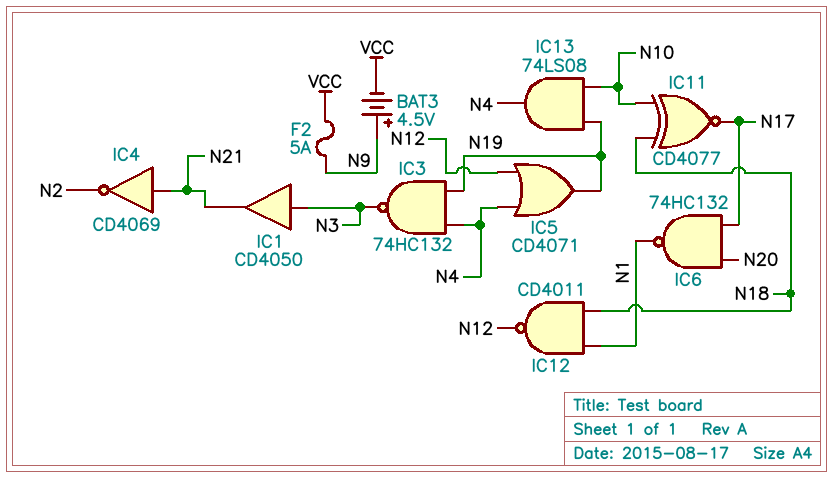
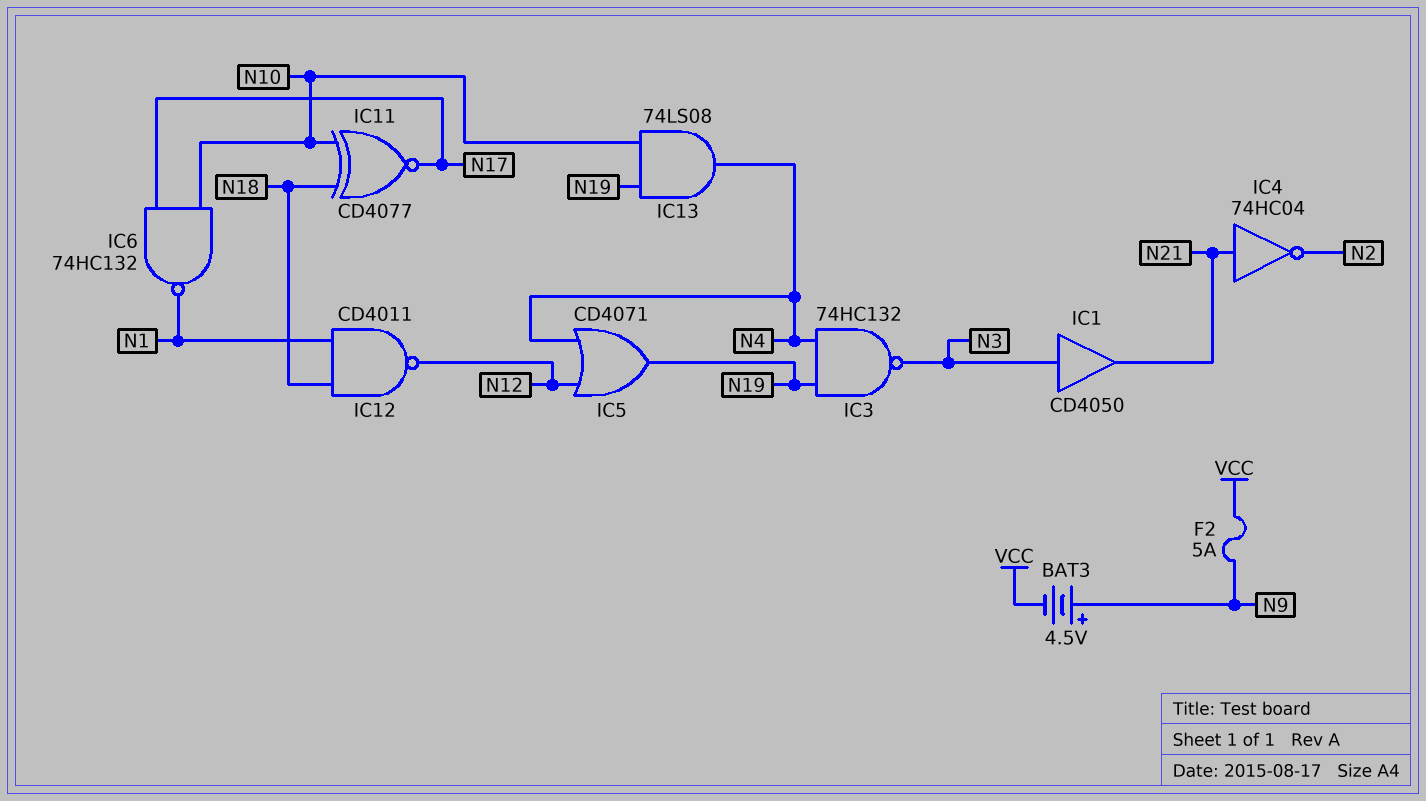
IC4: NOT CD4069 (in N21, out N2) -> NOT 74HC04 (in N21, out N2)
IC6: NAND 74HC132 (in N17, in N20, out N1) -> NAND 74HC132 (in N10, in N17, out N1)

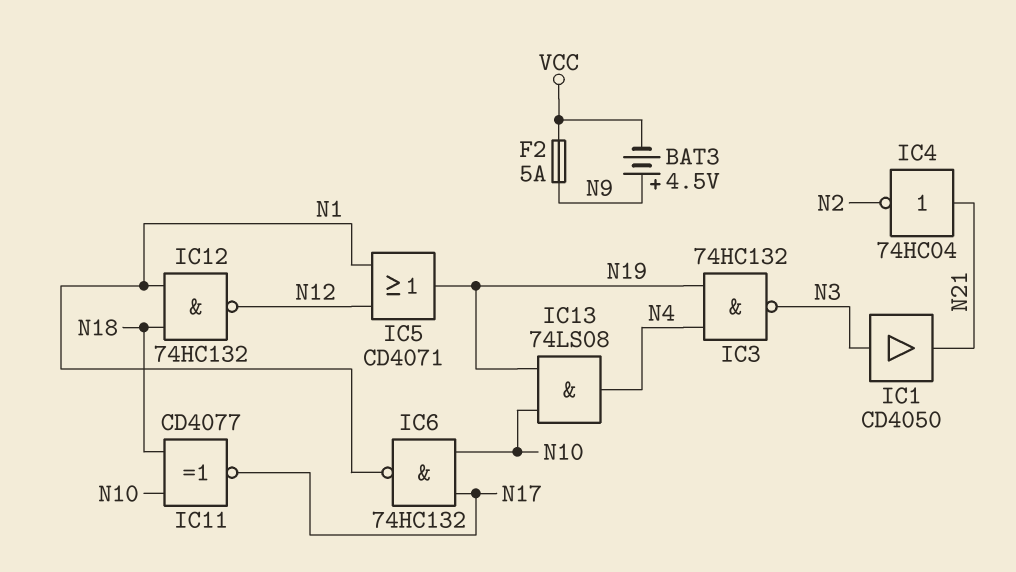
IC5: OR CD4071 (in N4, in N12, out N19) -> OR CD4071 (in N1, in N12, out N19)
IC12: NAND CD4011 (in N1, in N18, out N12) -> NAND 74HC132 (in N1, in N18, out N12)

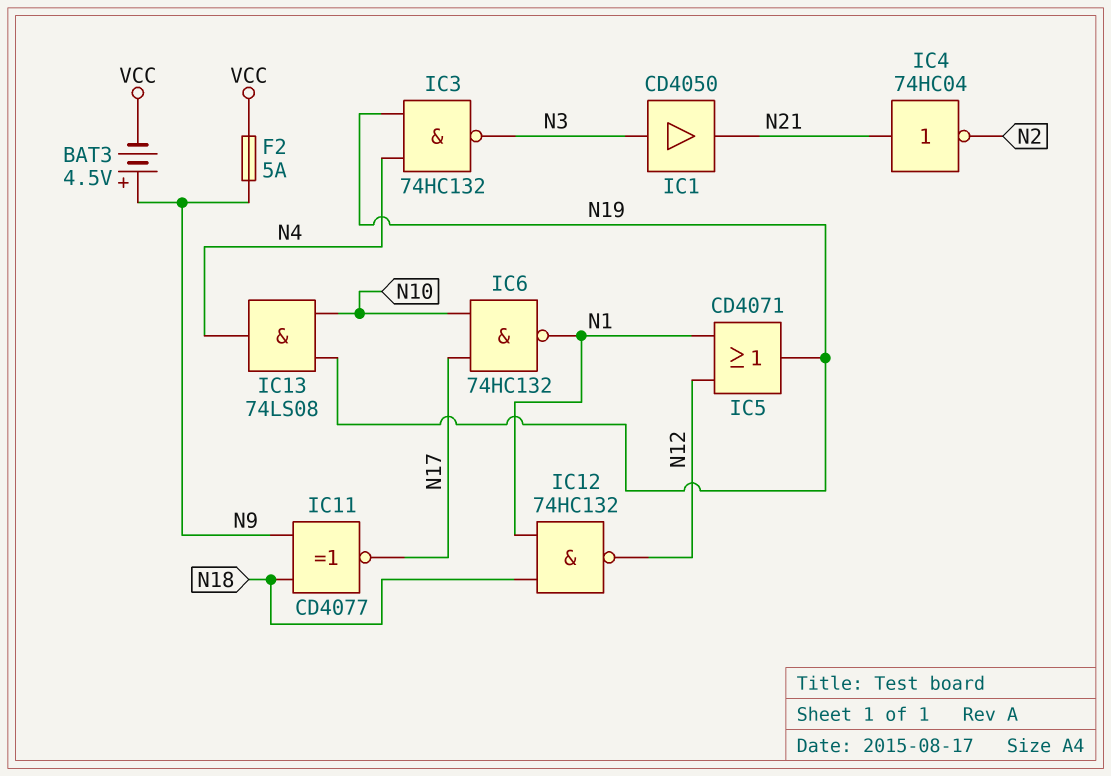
IC11: XNOR CD4077 (in N10, in N18, out N17) -> XNOR CD4077 (in N9, in N18, out N17)

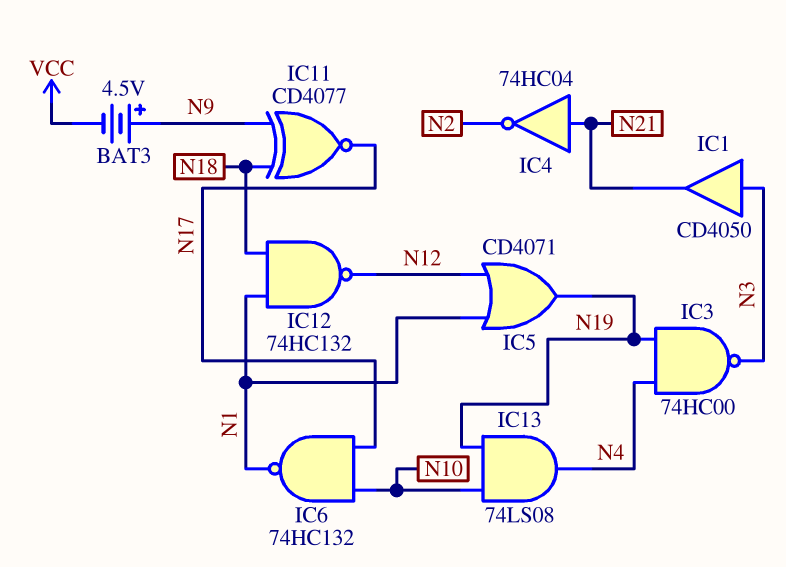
F2: 5A (N9, VCC) -> none
IC3: NAND 74HC132 (in N4, in N19, out N3) -> NAND 74HC00 (in N4, in N19, out N3)

